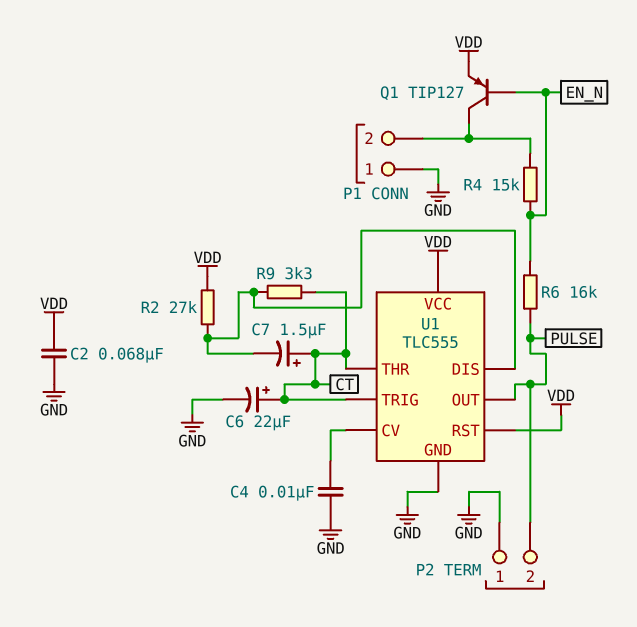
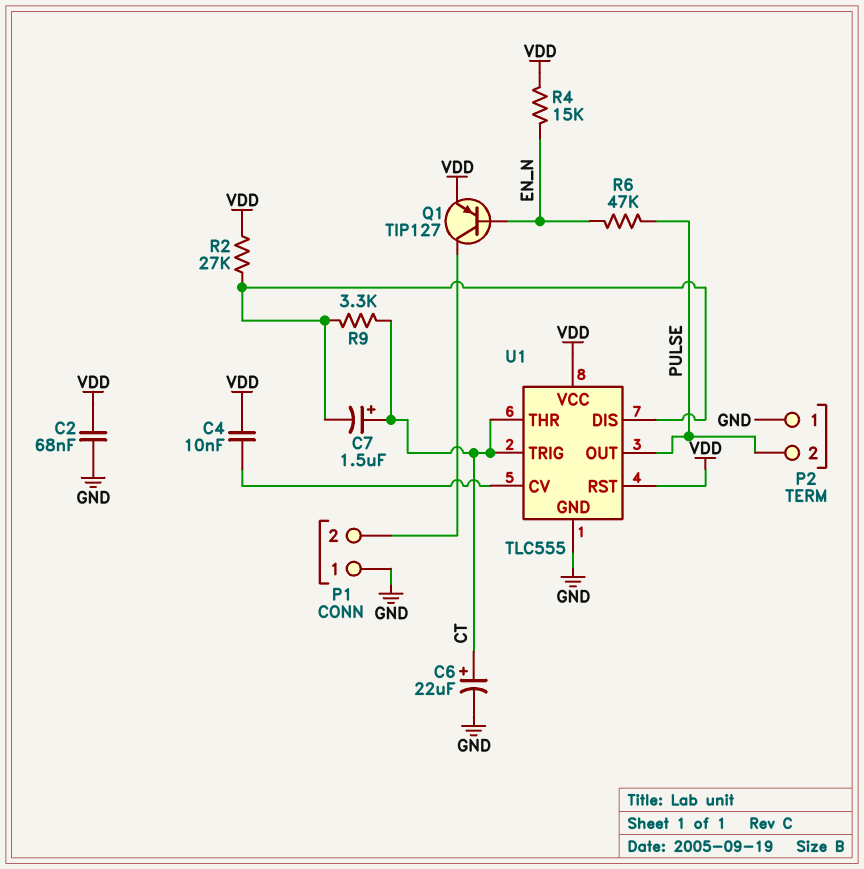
C4: 10nF (GND, U1/CV) -> 10nF (U1/CV, VDD)
R4: 15k (EN_N, P1/2) -> 15k (EN_N, VDD)
R6: 16k (EN_N, PULSE) -> 47k (EN_N, PULSE)

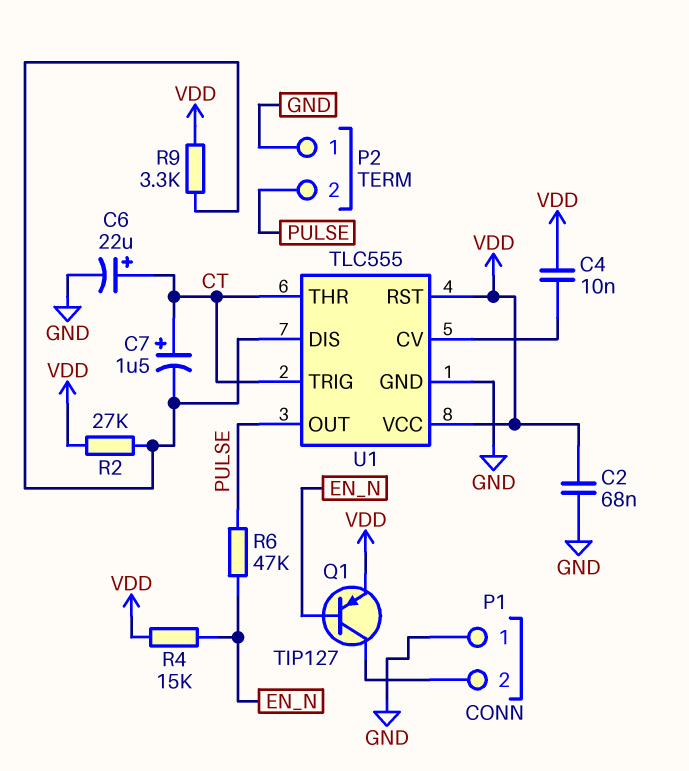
R9: 3.3k (CT, U1/DIS) -> 3.3k (U1/DIS, VDD)

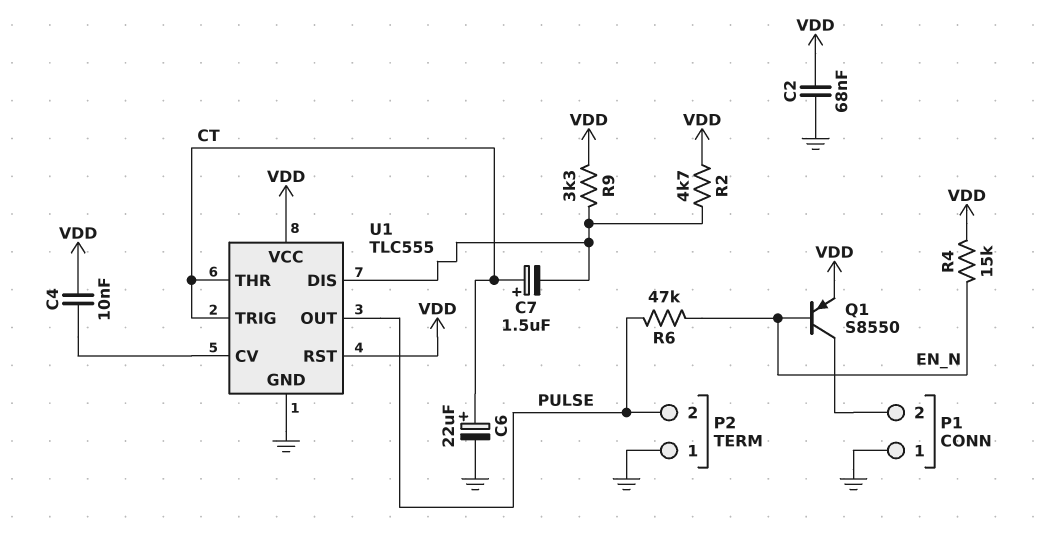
Q1: PNP TIP127 (B EN_N, C P1/2, E VDD) -> PNP S8550 (B EN_N, C P1/2, E VDD)
R2: 27k (U1/DIS, VDD) -> 4.7k (U1/DIS, VDD)

